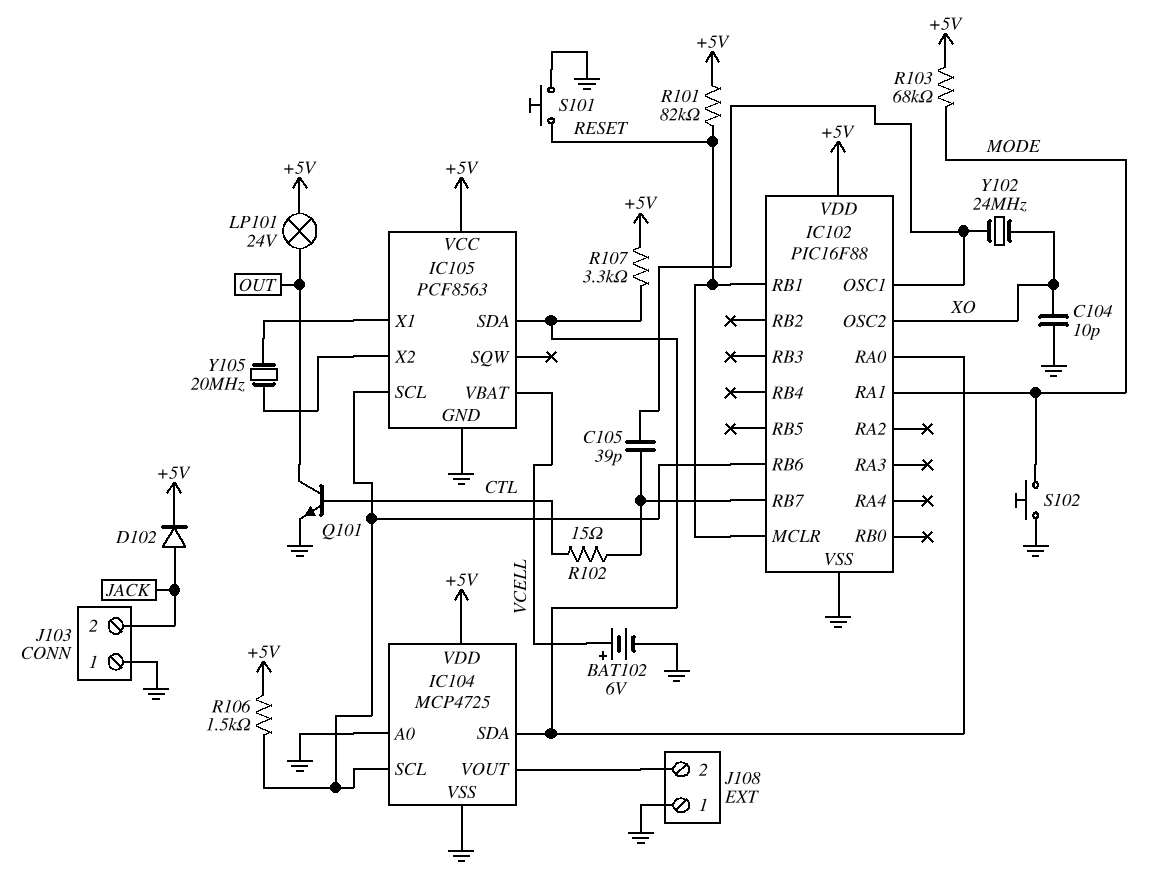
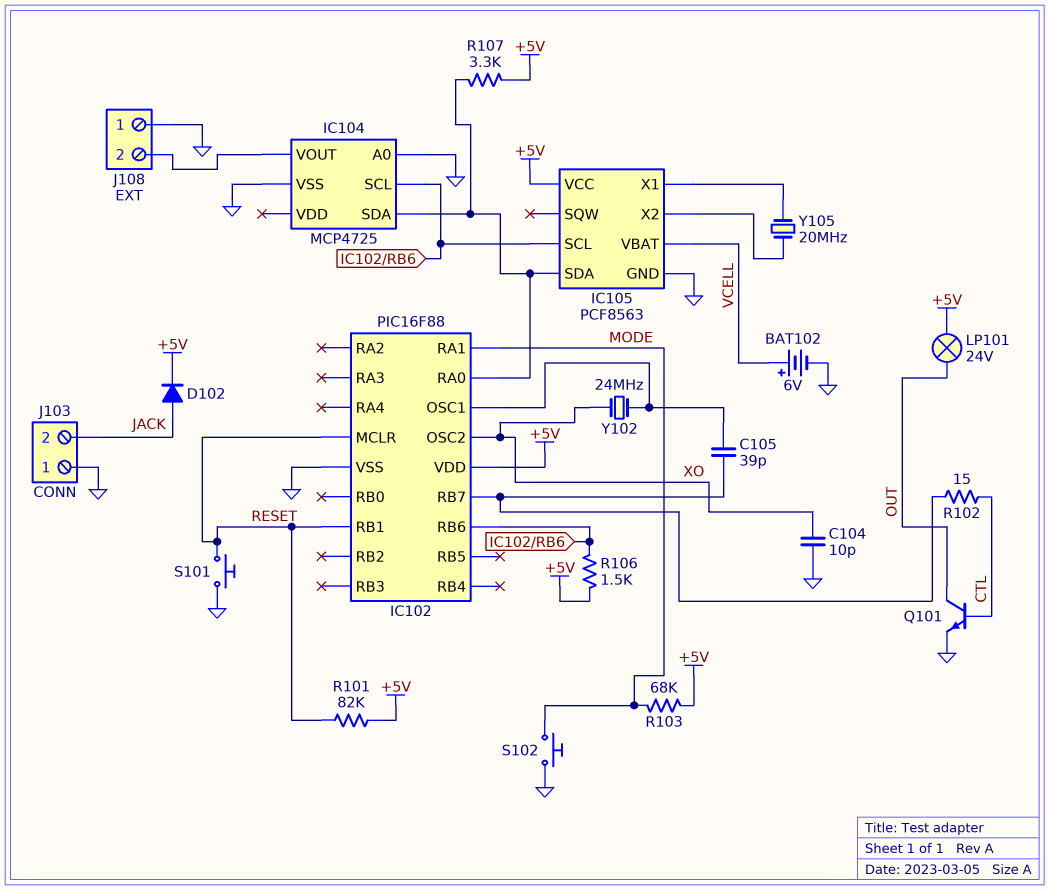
IC104 pin VDD: +5V -> none

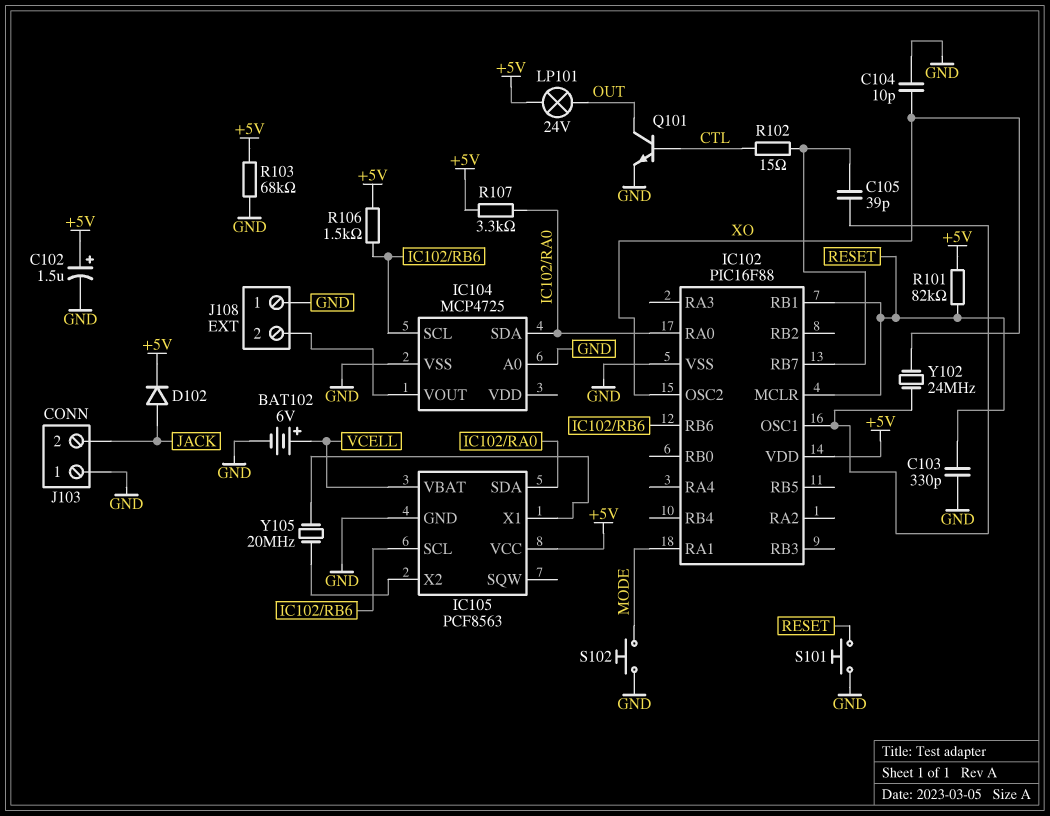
C102: none -> 1.5uF (plus +5V, minus GND)
C103: none -> 330pF (GND, RESET)
R103: 68k (+5V, MODE) -> 68k (+5V, GND)

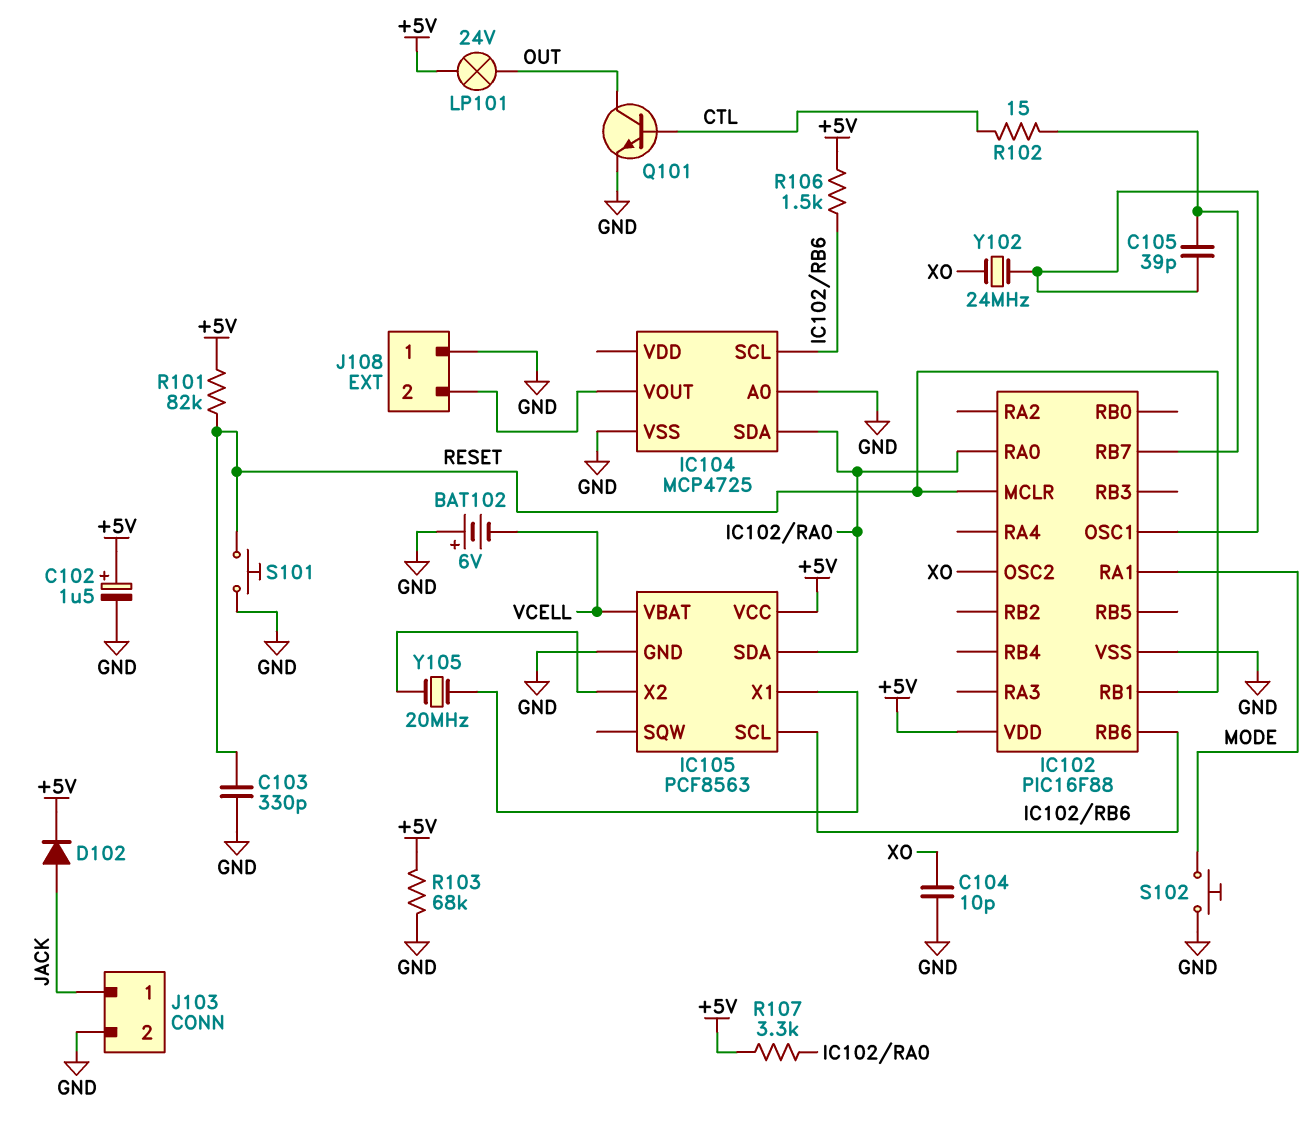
BAT102: 6V (plus VCELL, minus GND) -> 6V (plus GND, minus VCELL)
J103 pin 1: GND -> JACK
J103 pin 2: JACK -> GND

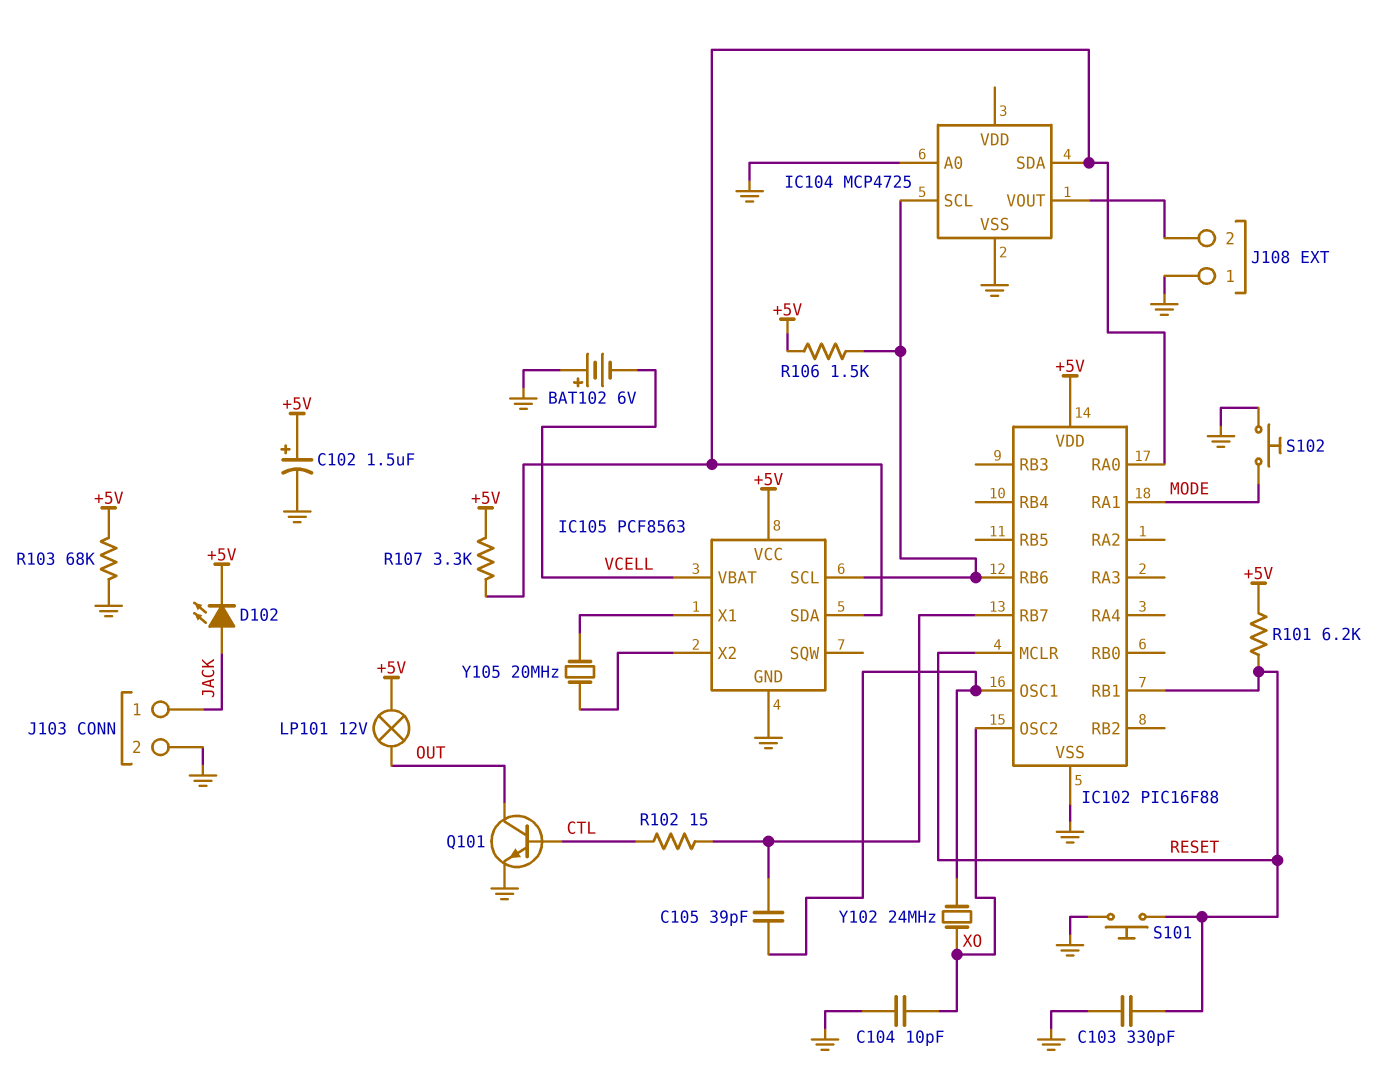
D102: diode (A JACK, K +5V) -> LED (A JACK, K +5V)
LP101: lamp 24V (+5V, OUT) -> lamp 12V (+5V, OUT)
R101: 82k (+5V, RESET) -> 6.2k (+5V, RESET)

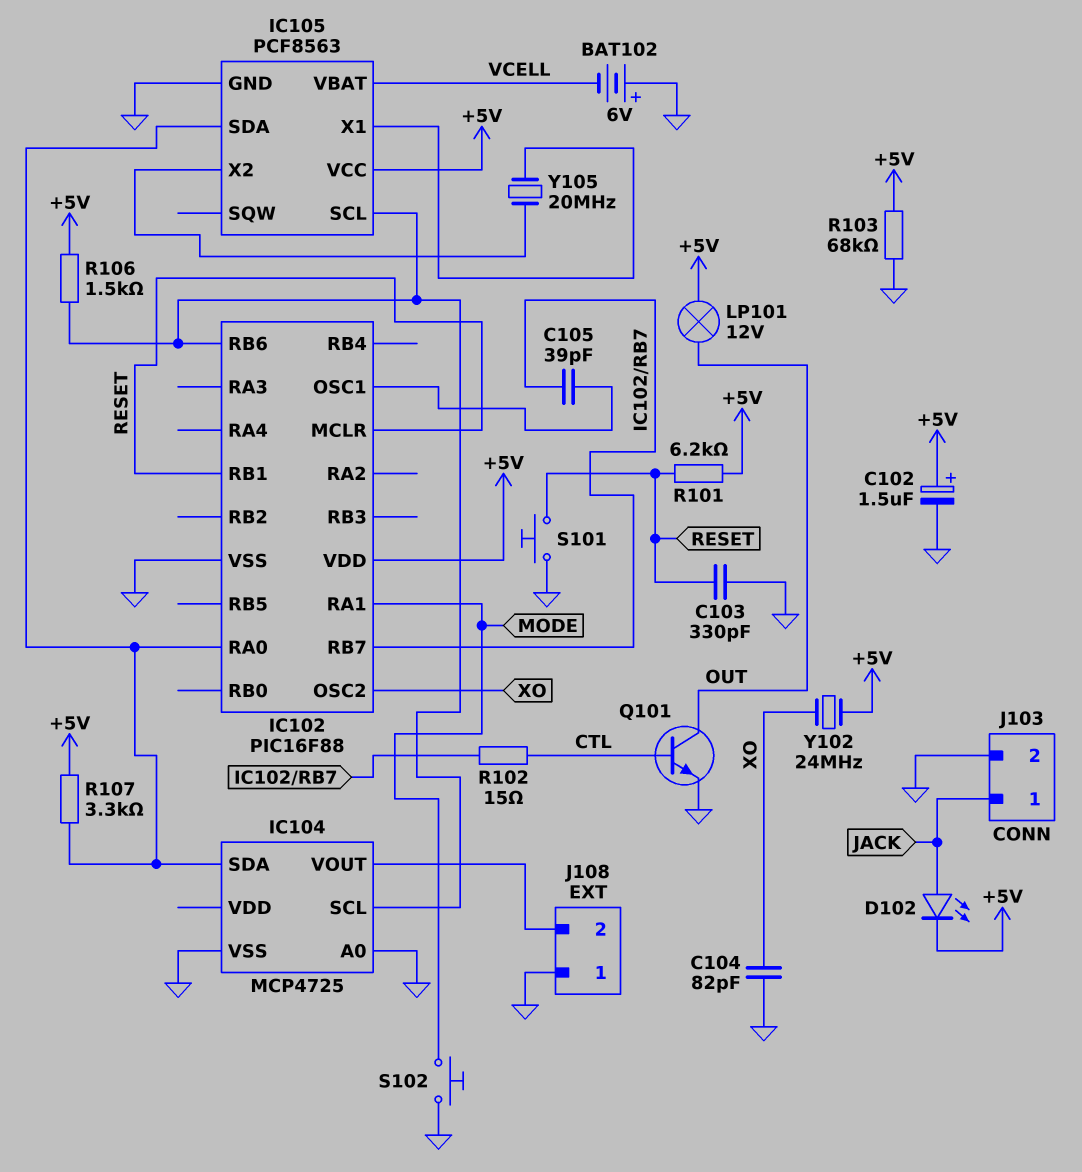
C104: 10pF (GND, XO) -> 82pF (GND, XO)
Y102: 24MHz (IC102/OSC1, XO) -> 24MHz (+5V, XO)

